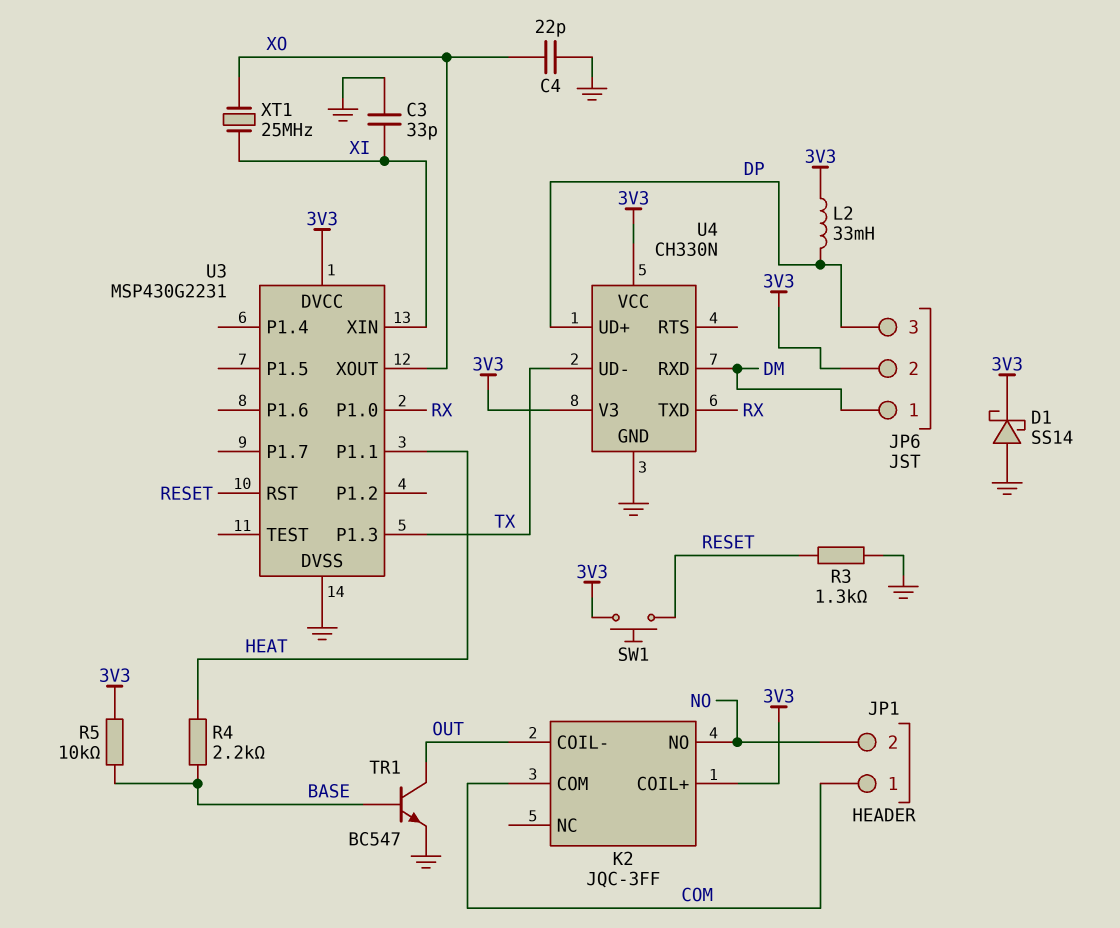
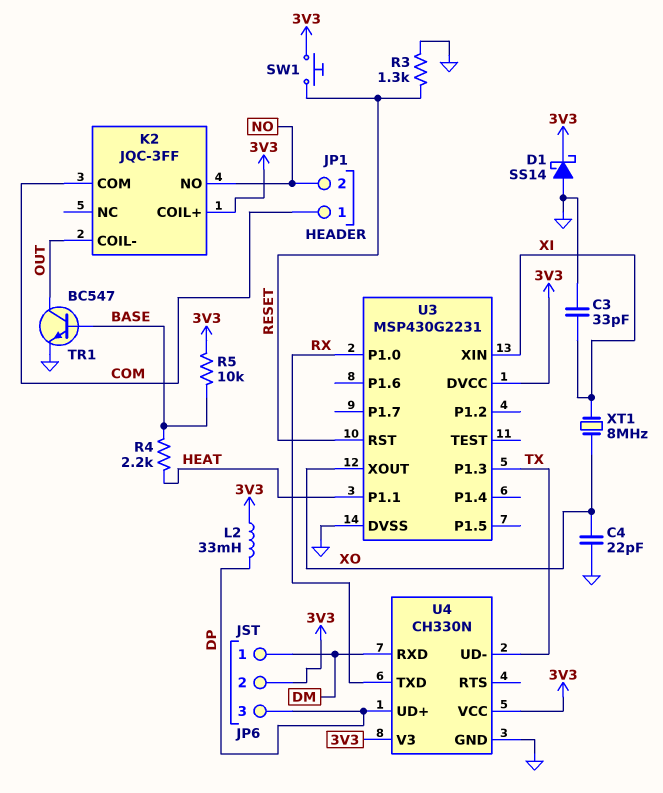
XT1: 25MHz (XI, XO) -> 8MHz (XI, XO)

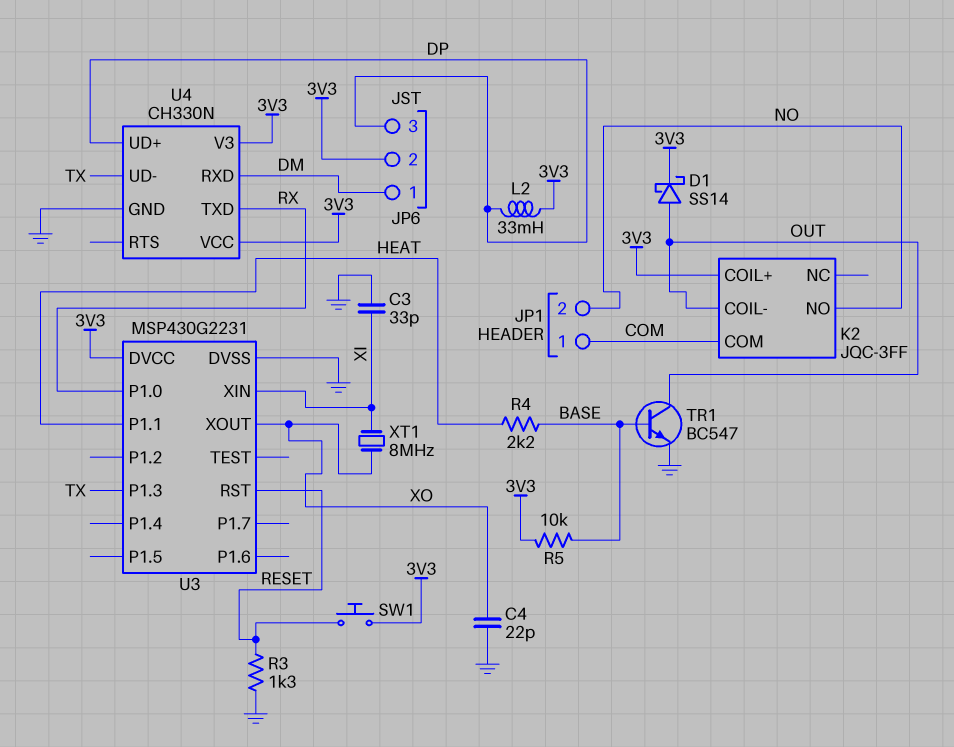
D1: schottky SS14 (A GND, K 3V3) -> schottky SS14 (A OUT, K 3V3)

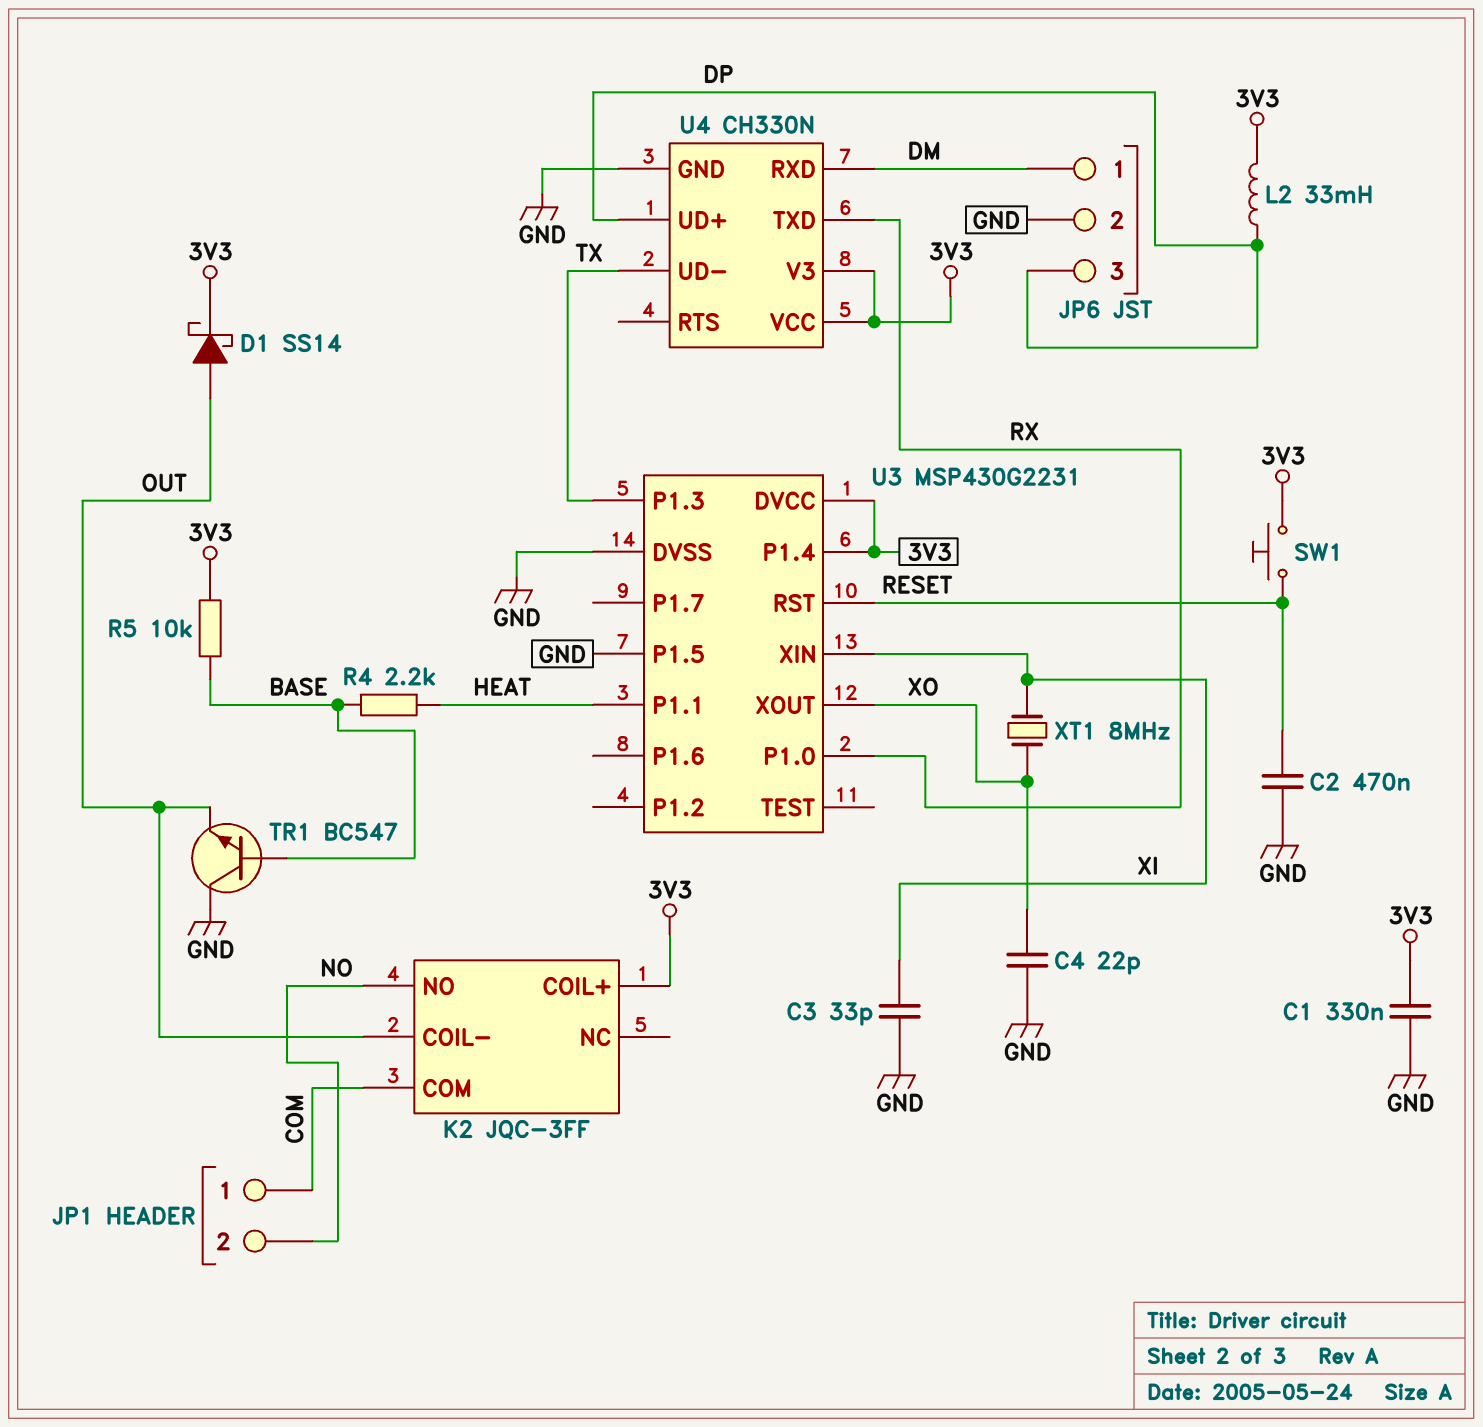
C1: none -> 330nF (3V3, GND)
C2: none -> 470nF (GND, RESET)
JP6 pin 2: 3V3 -> GND
R3: 1.3k (GND, RESET) -> none
TR1: NPN BC547 (B BASE, C OUT, E GND) -> NPN BC547 (B BASE, C GND, E OUT)
U3 pin P1.4: none -> 3V3
U3 pin P1.5: none -> GND

